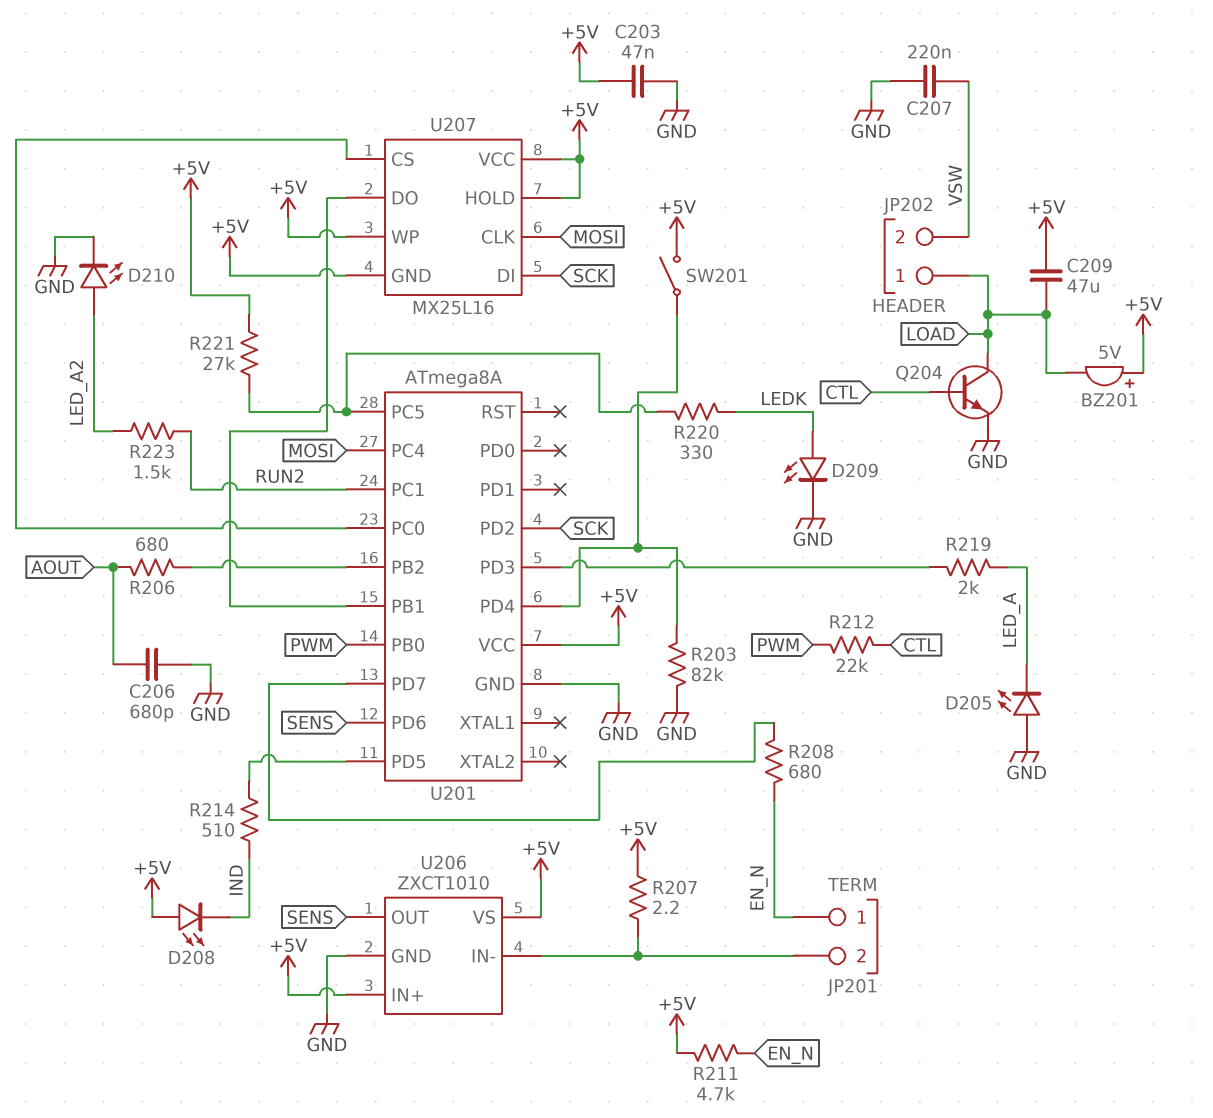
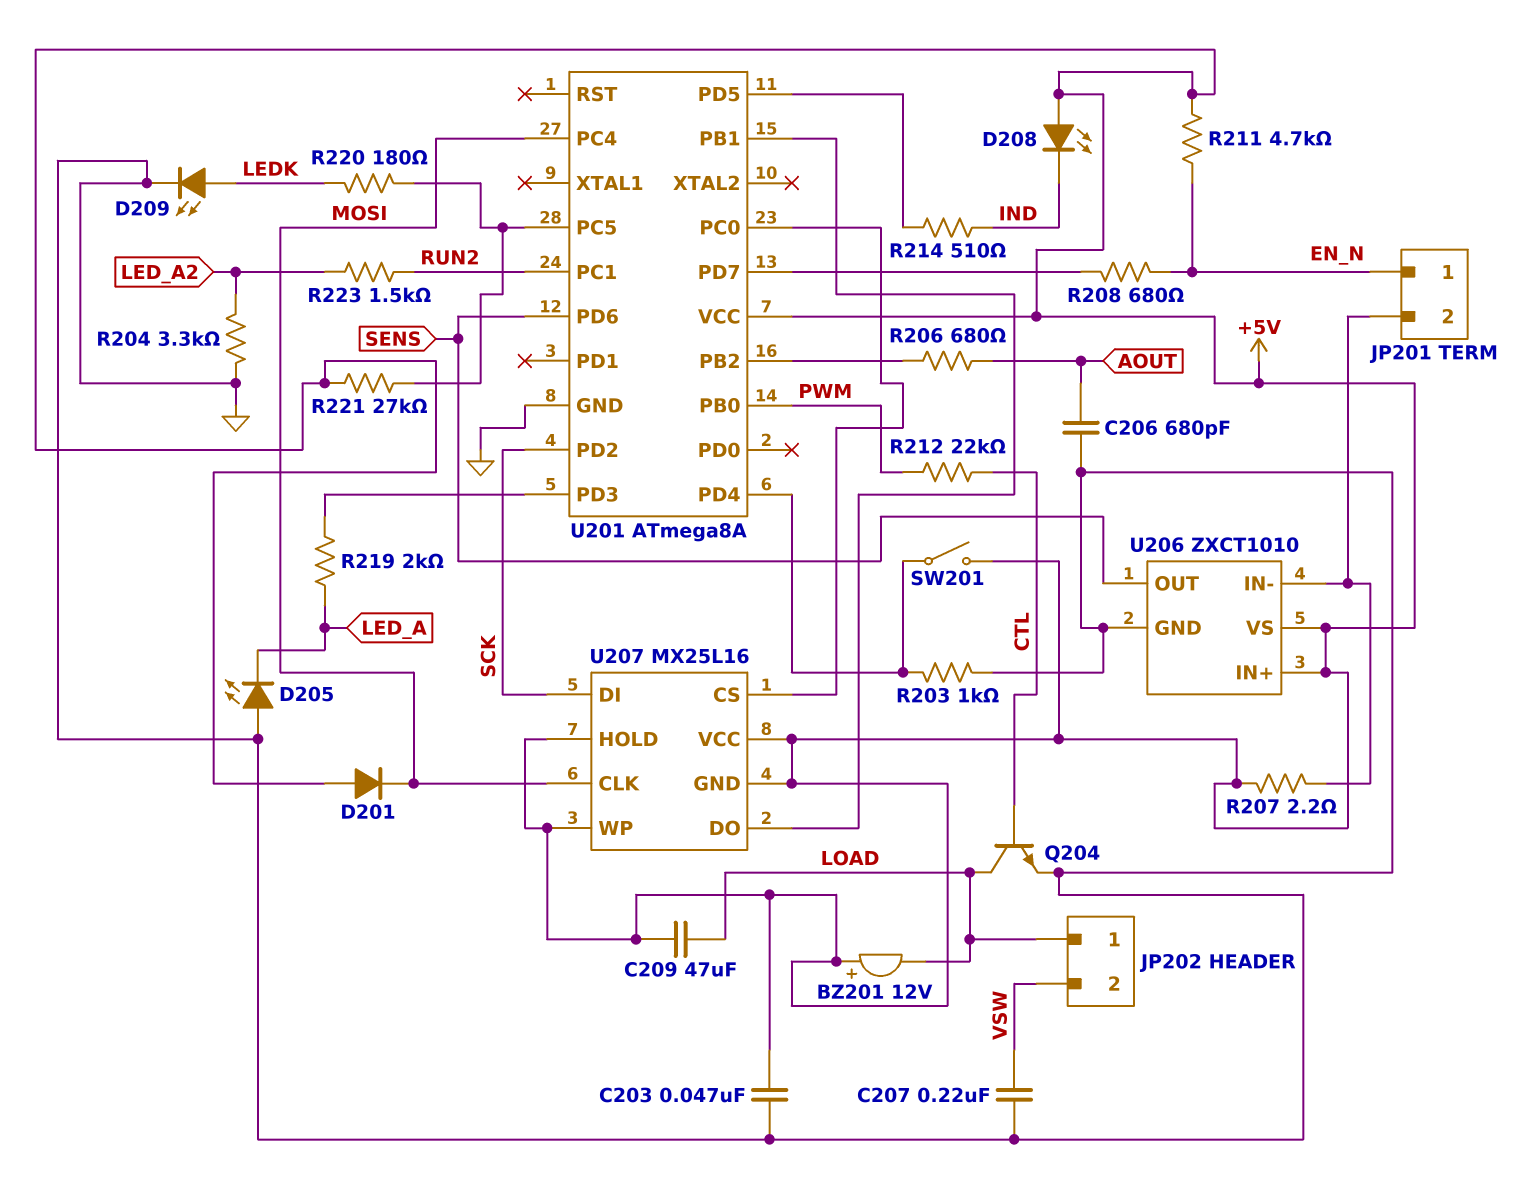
BZ201: buzzer 5V (plus +5V, minus LOAD) -> buzzer 12V (plus +5V, minus LOAD)
D201: none -> diode (A +5V, K MOSI)
D210: LED (A LED_A2, K GND) -> none
R203: 82k (GND, U201/PD4) -> 1k (GND, U201/PD4)
R204: none -> 3.3k (GND, LED_A2)
R220: 330 (LEDK, U201/PC5) -> 180 (LEDK, U201/PC5)

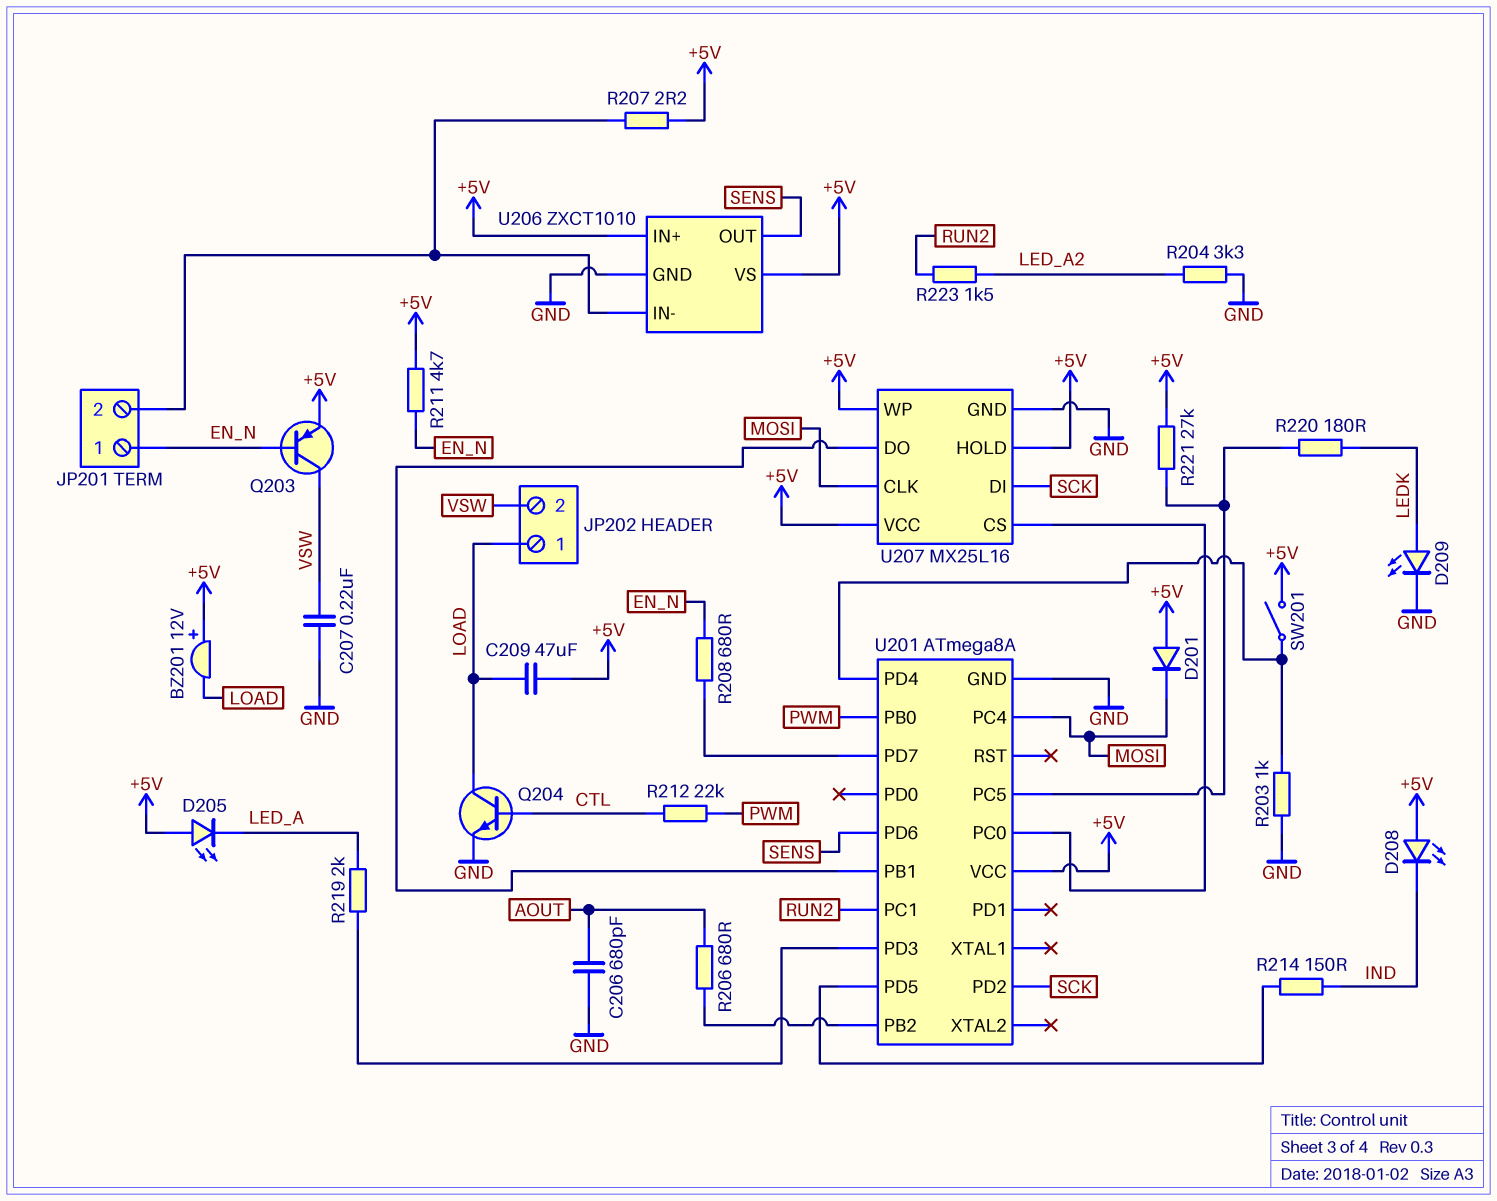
C203: 47nF (+5V, GND) -> none
D205: LED (A GND, K LED_A) -> LED (A +5V, K LED_A)
Q203: none -> PNP (B EN_N, C VSW, E +5V)
R214: 510 (IND, U201/PD5) -> 150 (IND, U201/PD5)
U207 pin GND: +5V -> GND

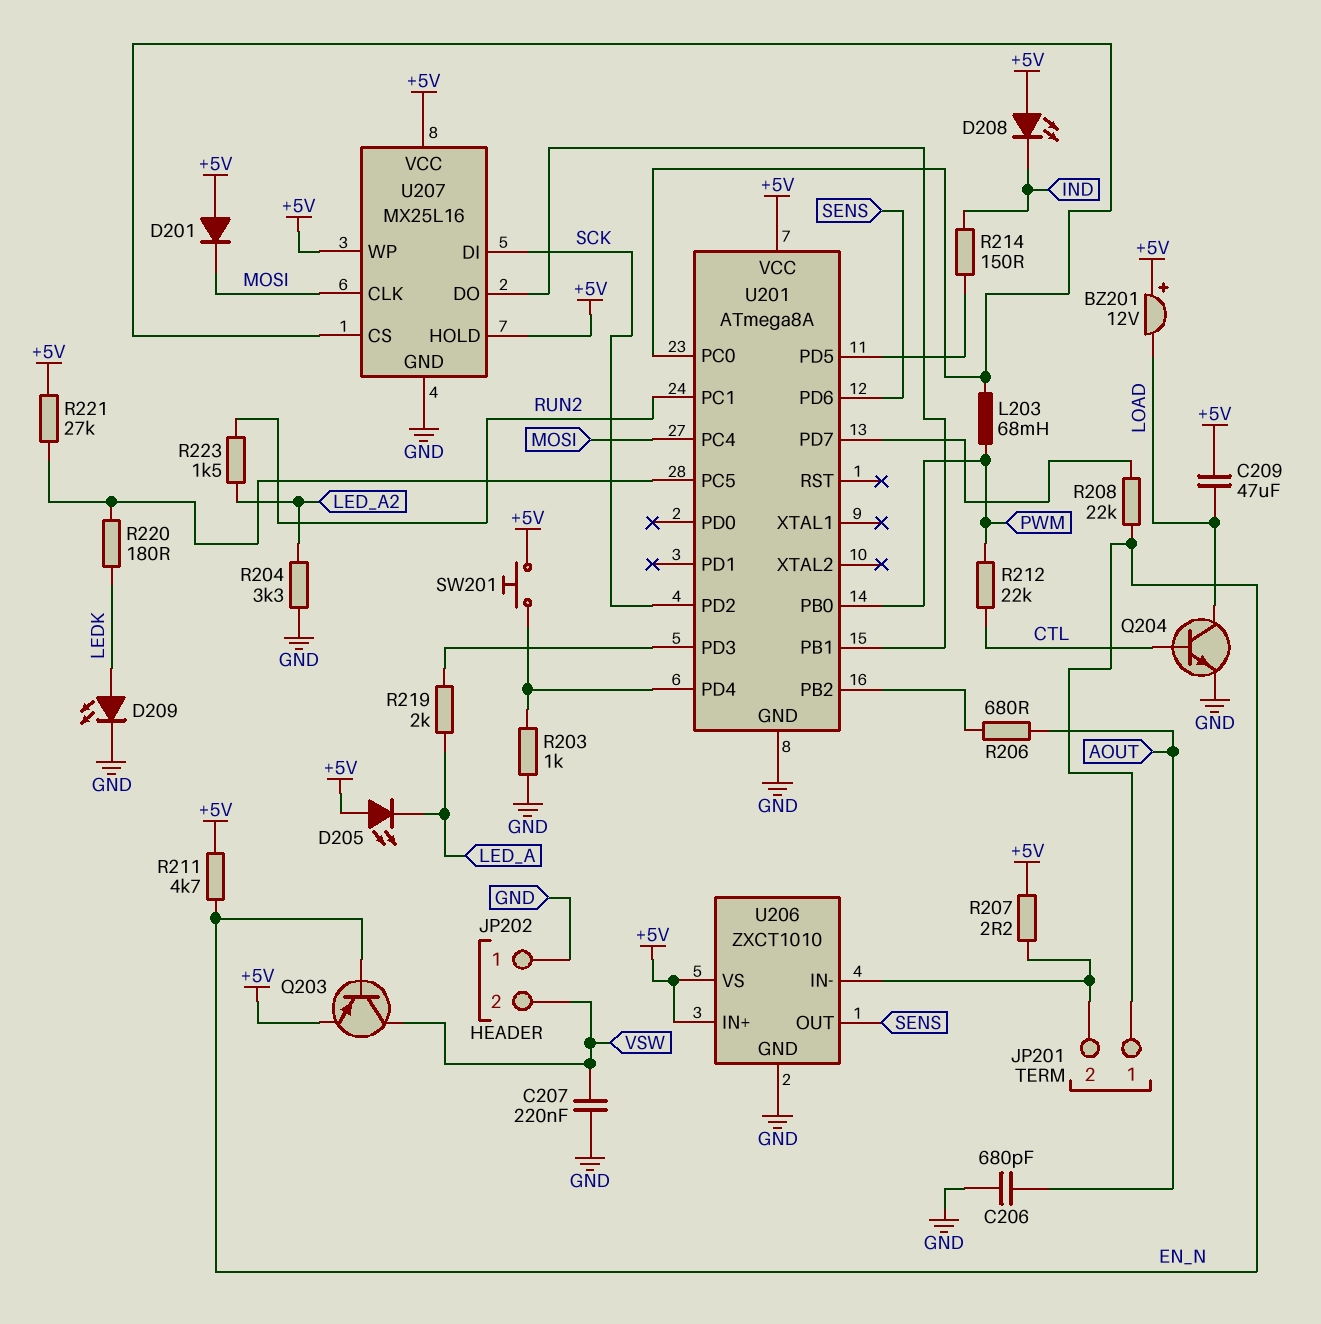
JP202 pin 1: LOAD -> GND
L203: none -> 68mH (PWM, U201/PC0)
R208: 680 (EN_N, U201/PD7) -> 22k (EN_N, U201/PD7)
SW201: switch (+5V, U201/PD4) -> button (+5V, U201/PD4)

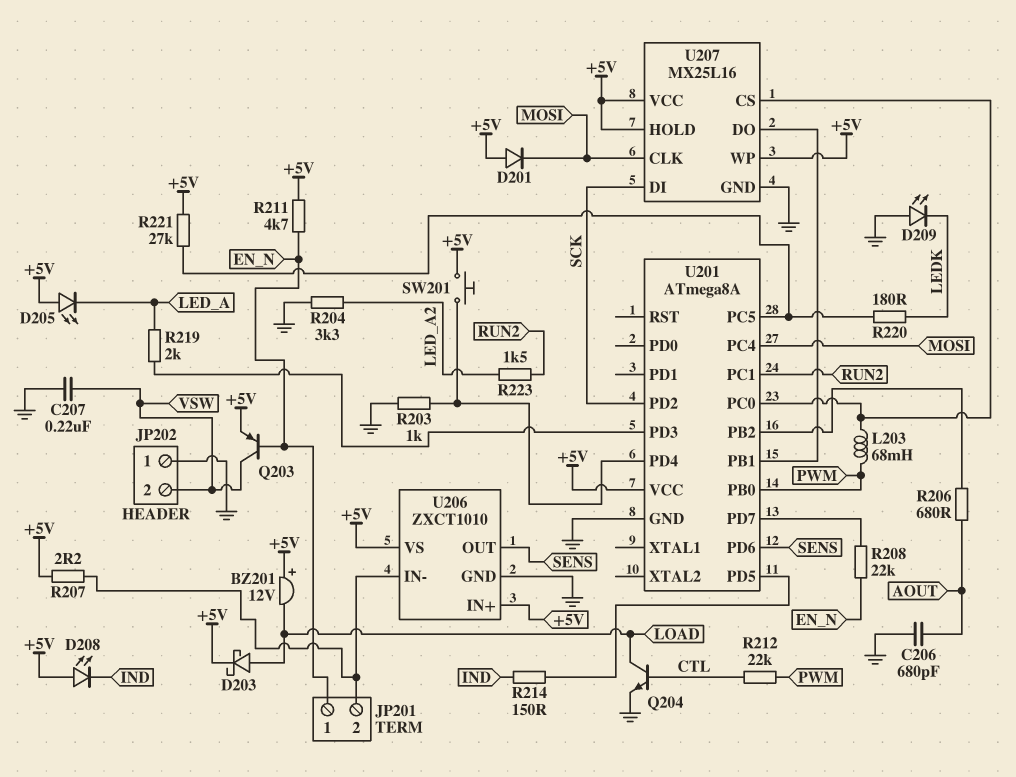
C209: 47uF (+5V, LOAD) -> none
D203: none -> schottky (A LOAD, K +5V)
D209: LED (A LEDK, K GND) -> LED (A GND, K LEDK)

